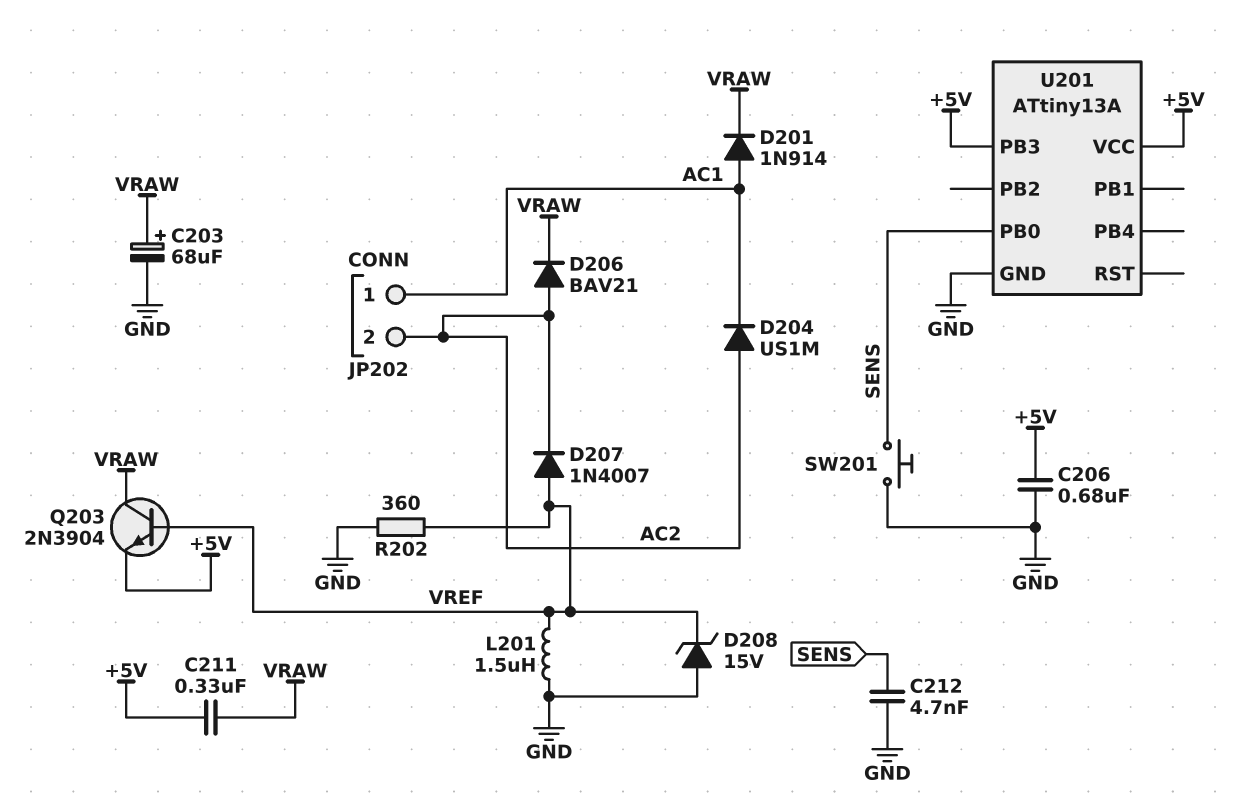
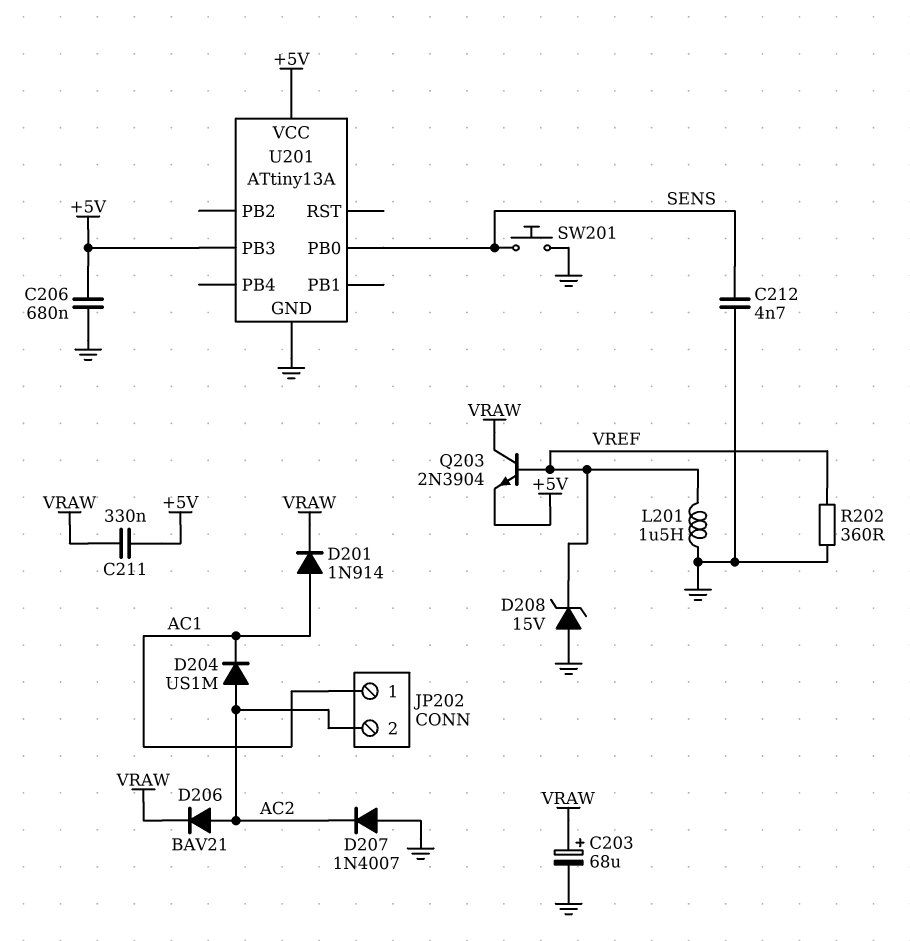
D207: diode 1N4007 (A VREF, K AC2) -> diode 1N4007 (A GND, K AC2)

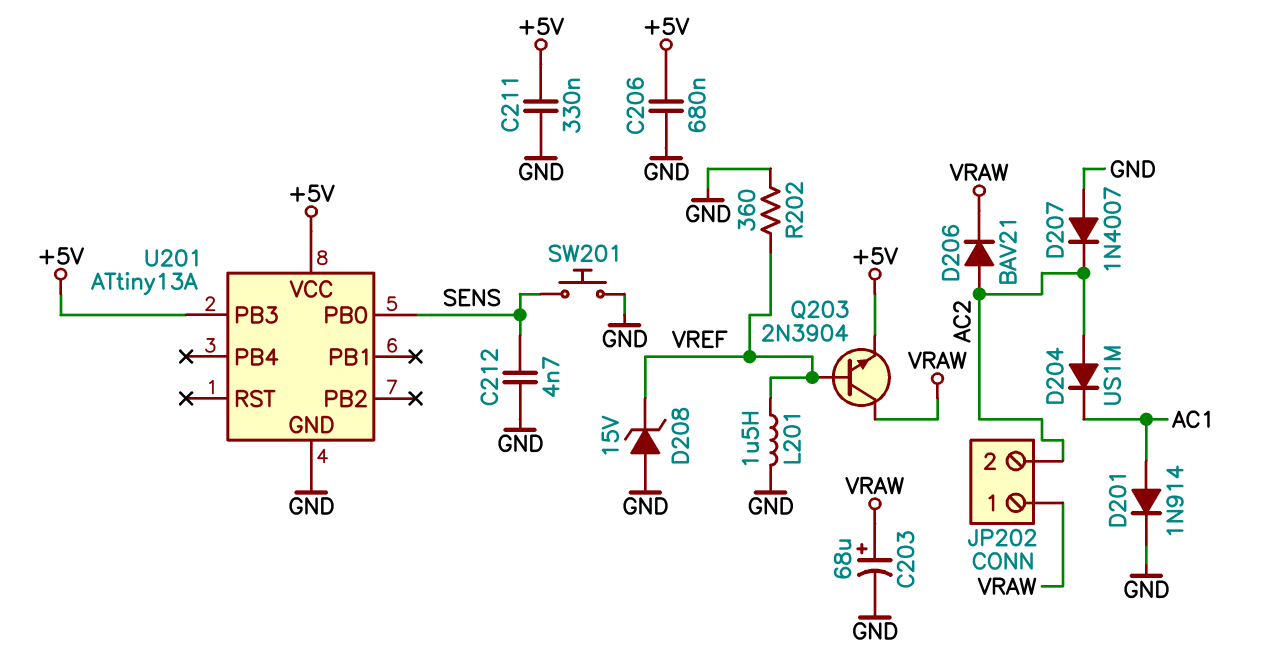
C211: 330nF (+5V, VRAW) -> 330nF (+5V, GND)
D201: diode 1N914 (A AC1, K VRAW) -> diode 1N914 (A AC1, K GND)
JP202 pin 1: AC1 -> VRAW

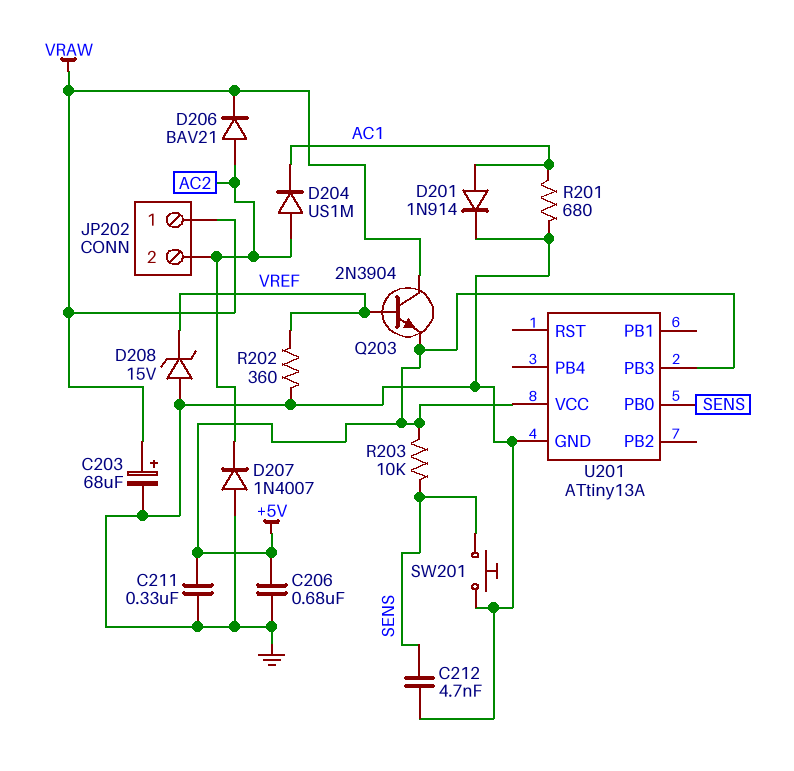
L201: 1.5uH (GND, VREF) -> none
R201: none -> 680 (AC1, GND)
R203: none -> 10k (+5V, SENS)

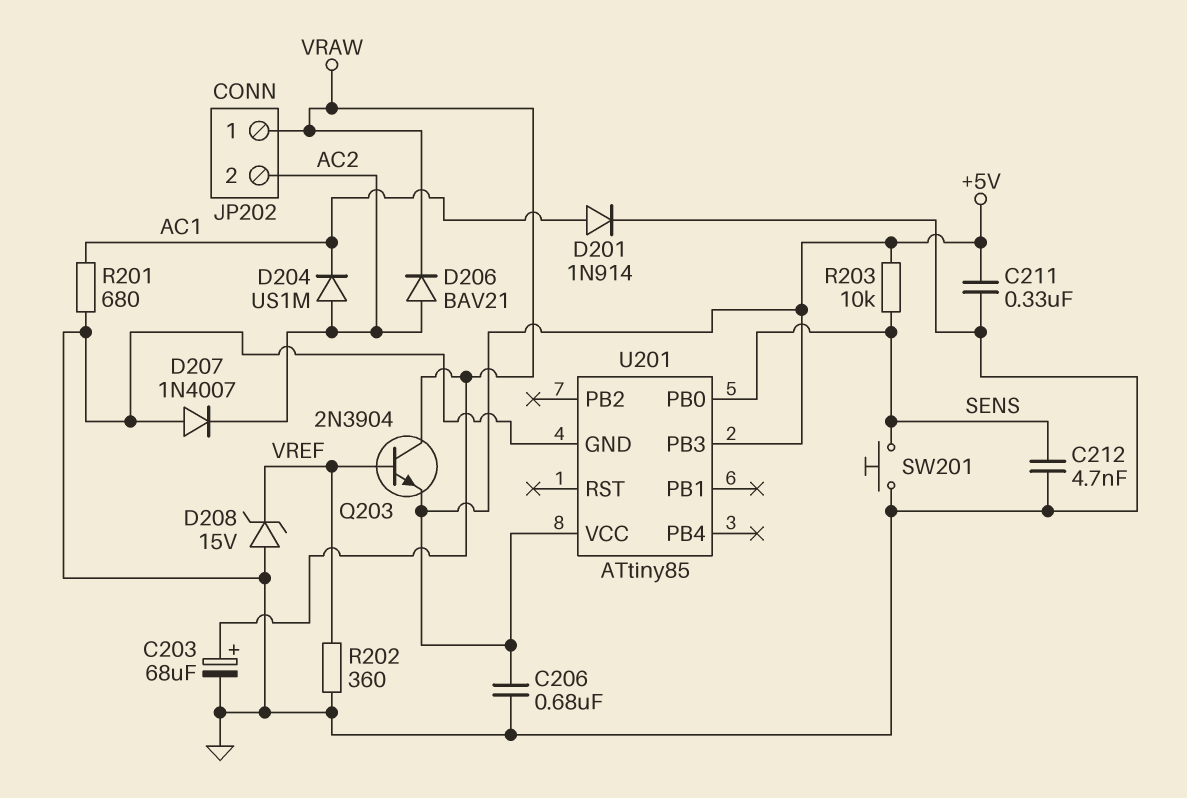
U201: ATtiny13A -> ATtiny85

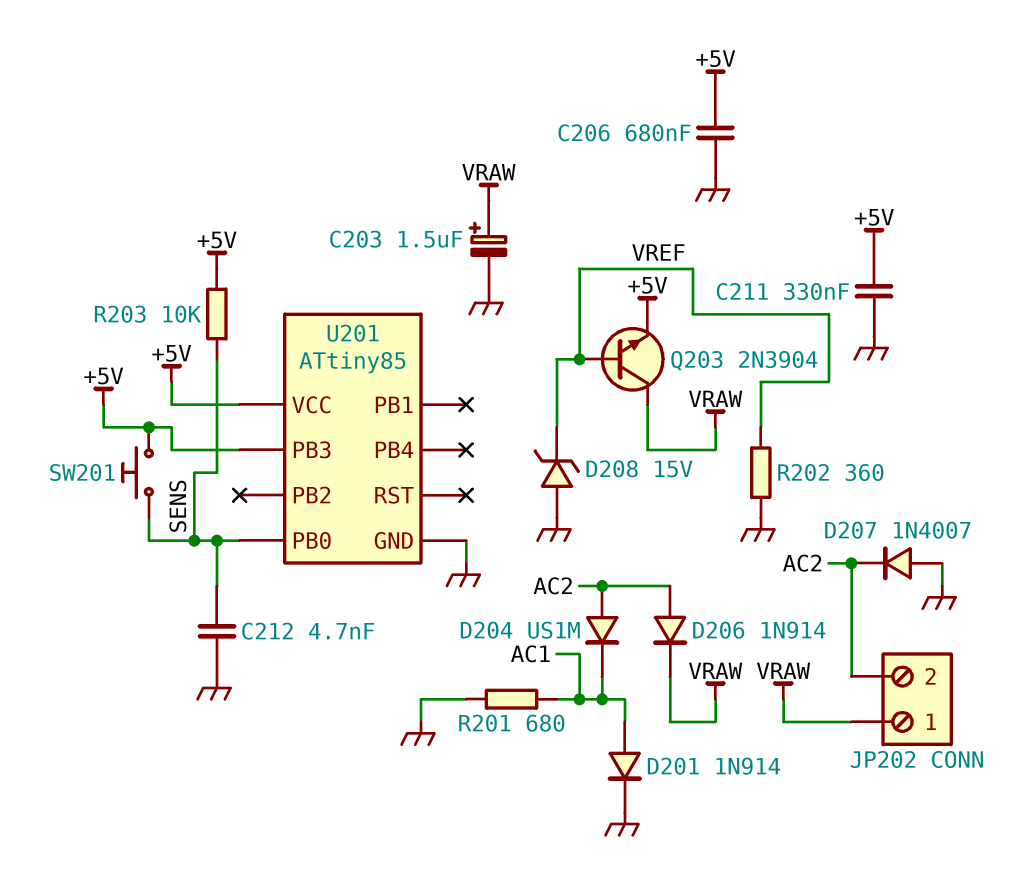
C203: 68uF (plus VRAW, minus GND) -> 1.5uF (plus VRAW, minus GND)
D206: diode BAV21 (A AC2, K VRAW) -> diode 1N914 (A AC2, K VRAW)
SW201: button (GND, SENS) -> button (+5V, SENS)

